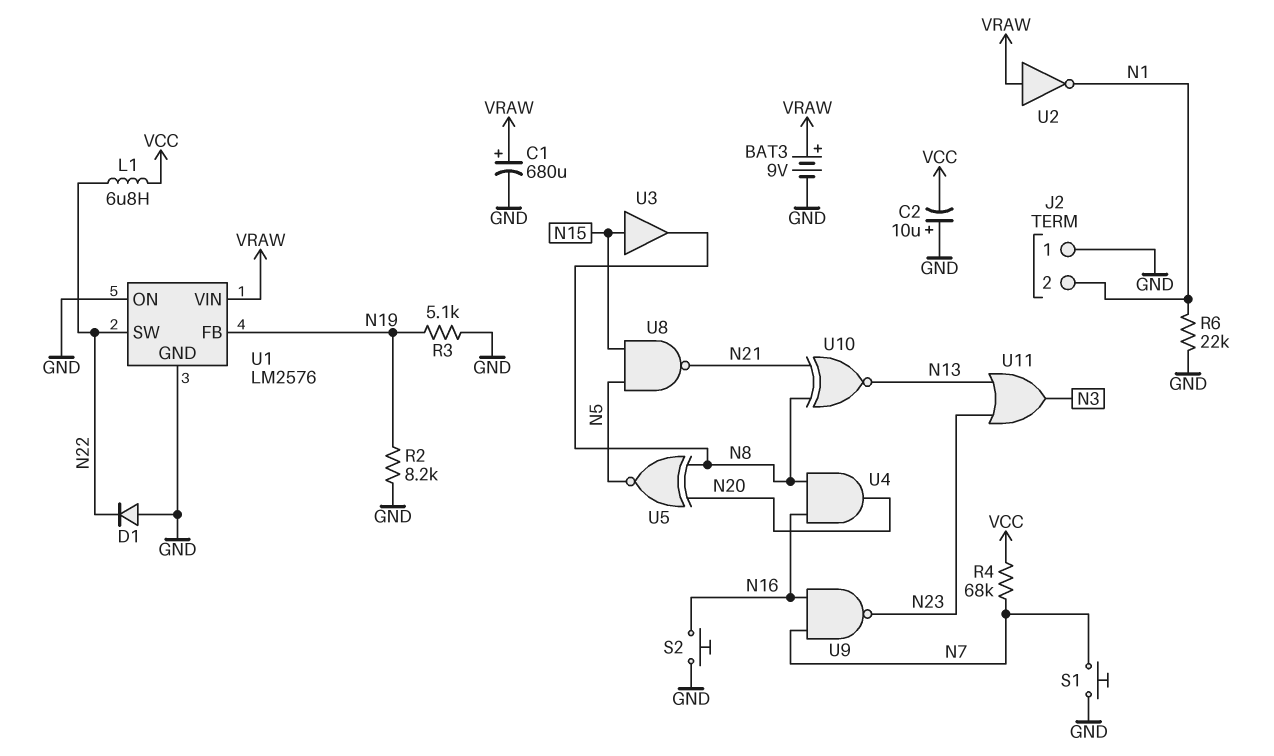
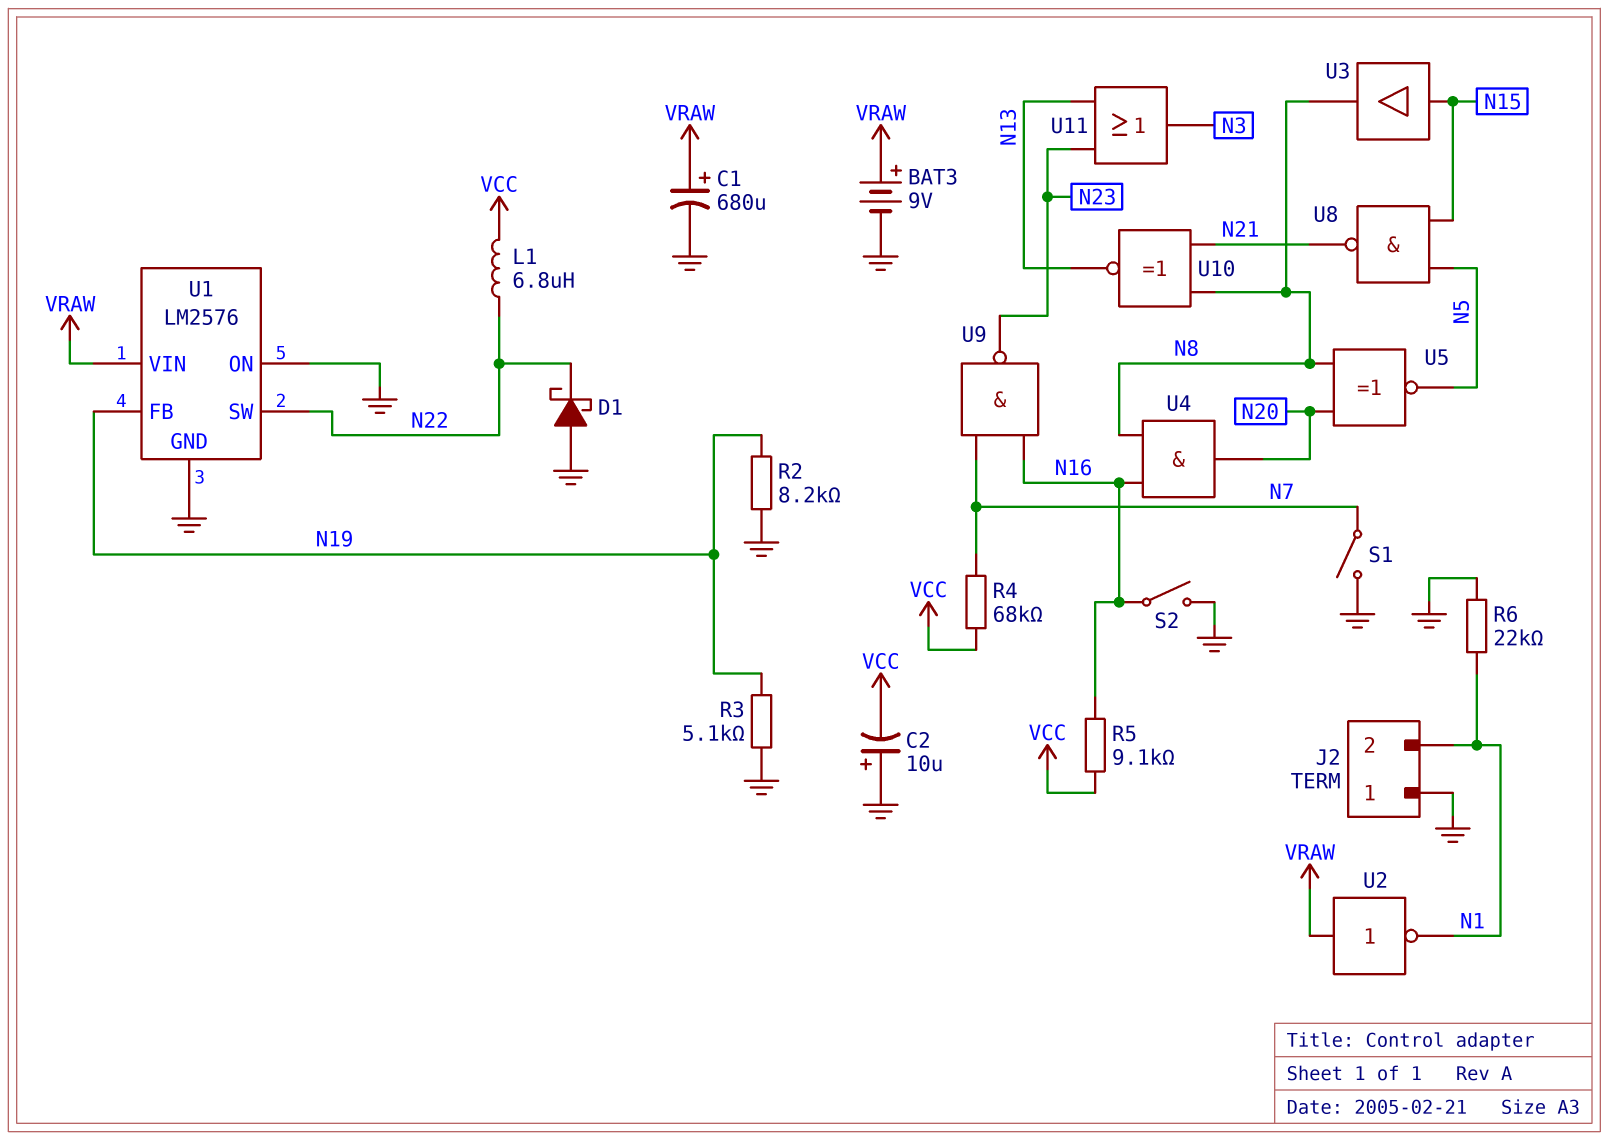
D1: diode (A GND, K N22) -> schottky (A GND, K N22)
R5: none -> 9.1k (N16, VCC)
S1: button (GND, N7) -> switch (GND, N7)
S2: button (GND, N16) -> switch (GND, N16)

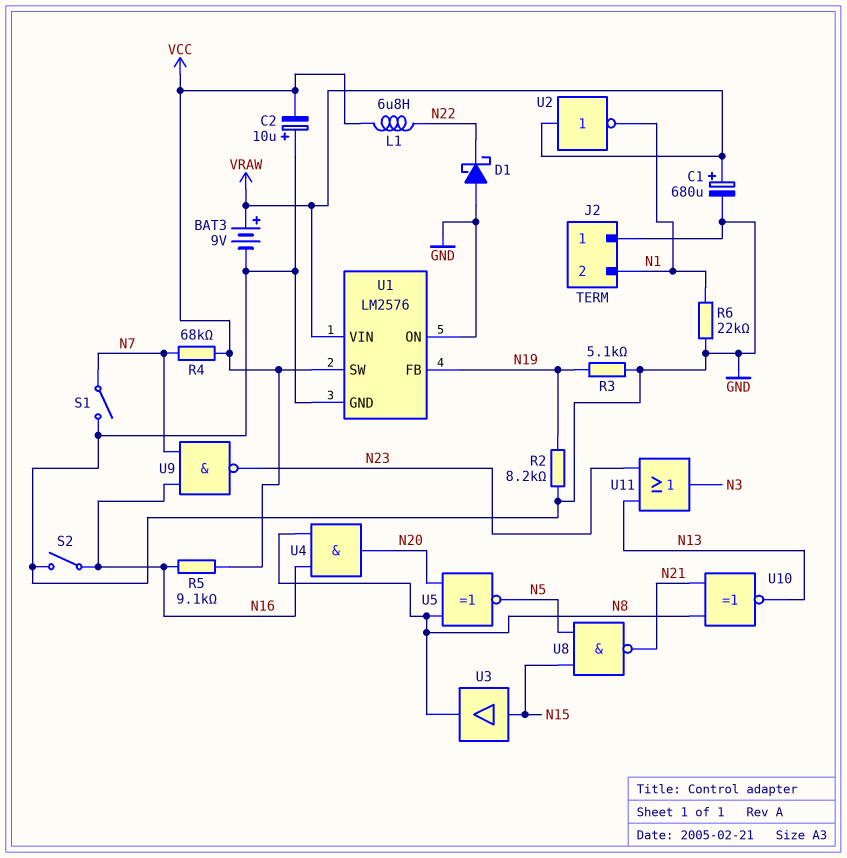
U1 pin SW: N22 -> VCC

